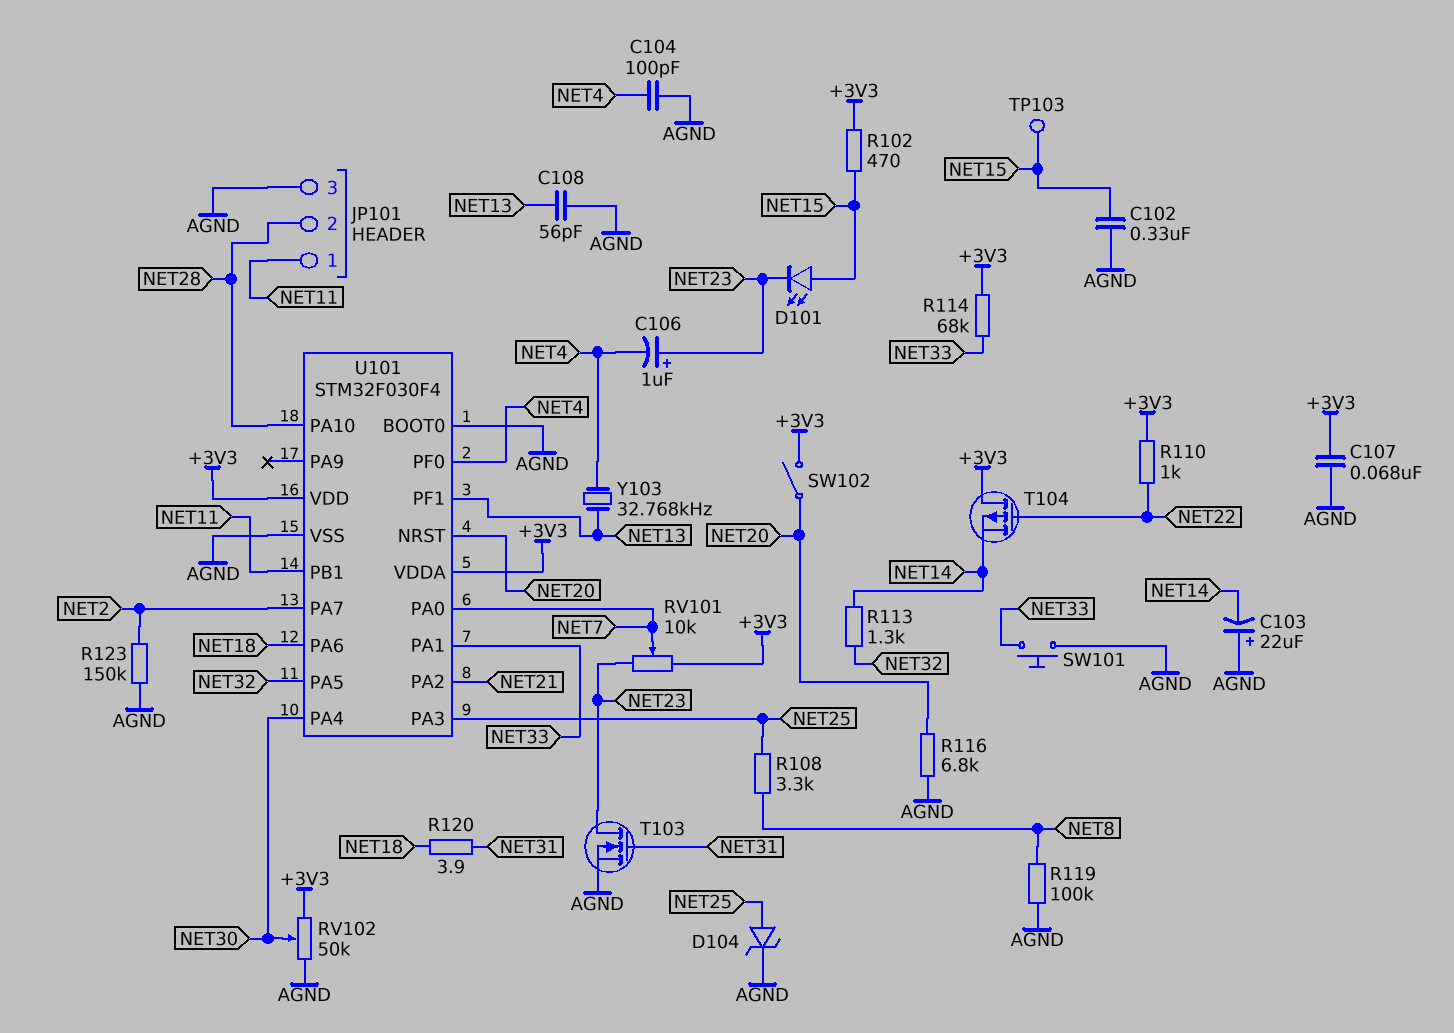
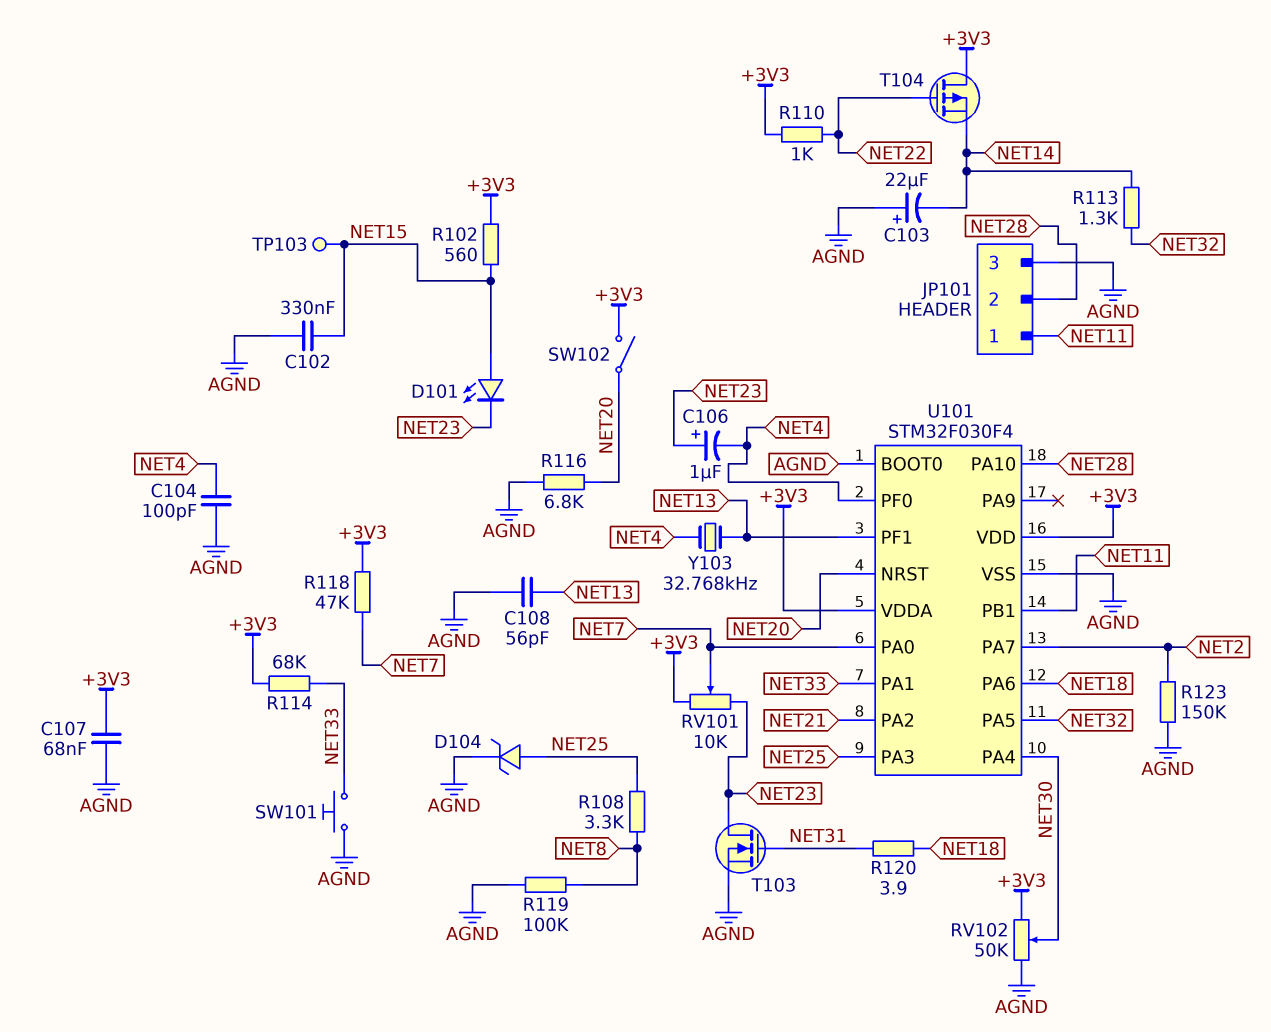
R102: 470 (+3V3, NET15) -> 560 (+3V3, NET15)
R118: none -> 47k (+3V3, NET7)

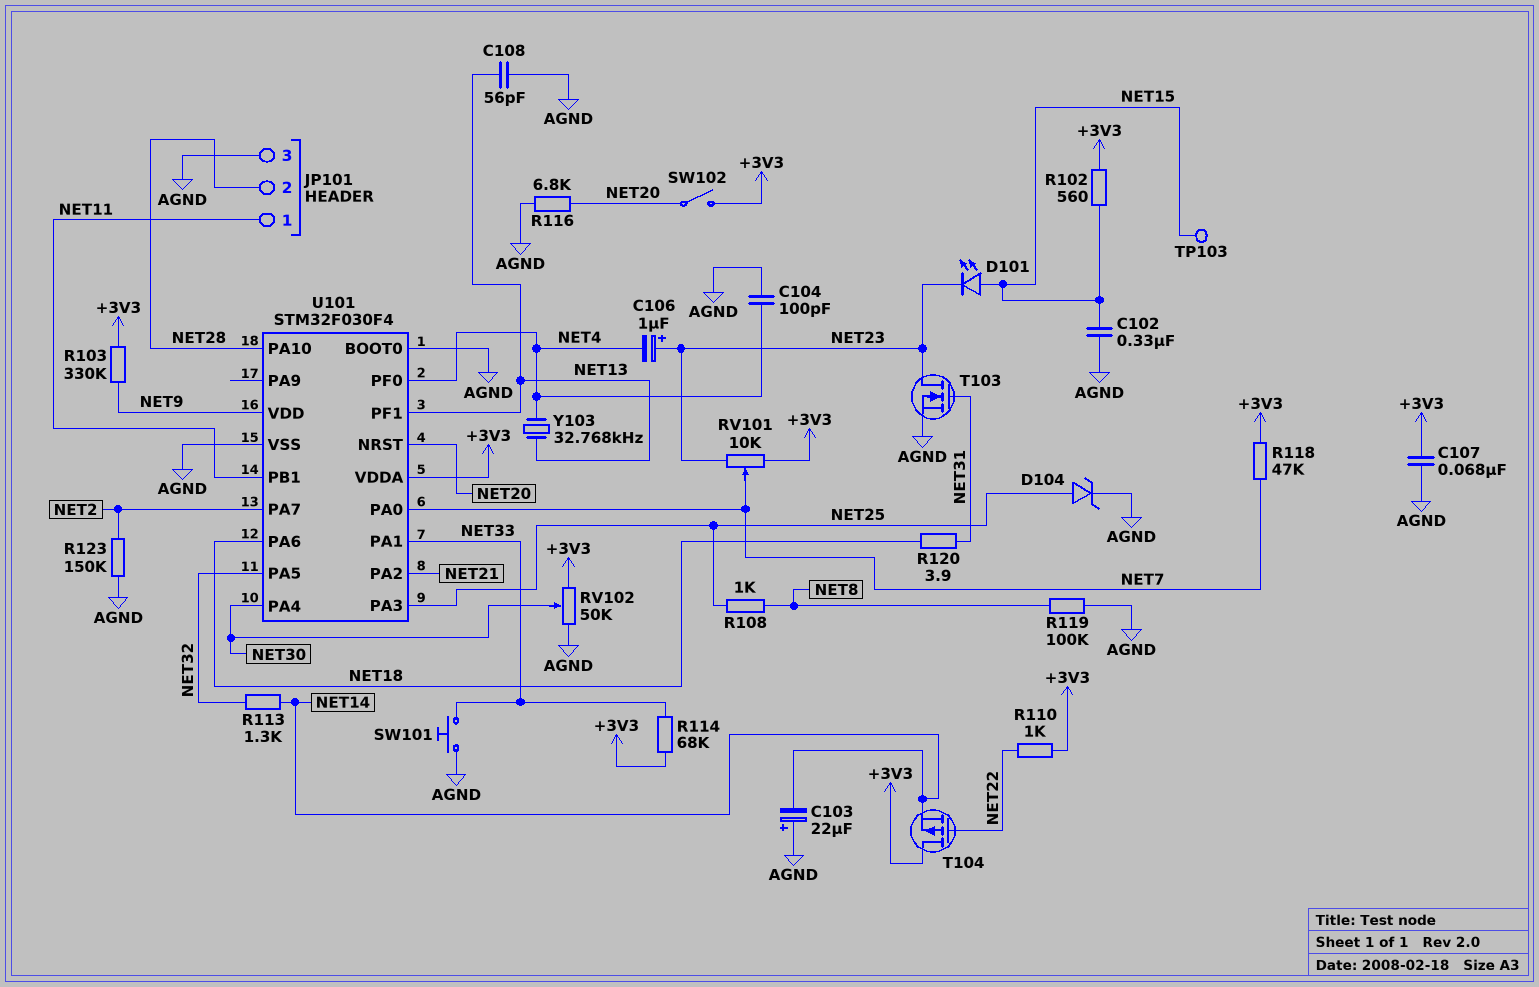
R103: none -> 330k (+3V3, NET9)
R108: 3.3k (NET8, NET25) -> 1k (NET8, NET25)
U101 pin VDD: +3V3 -> NET9

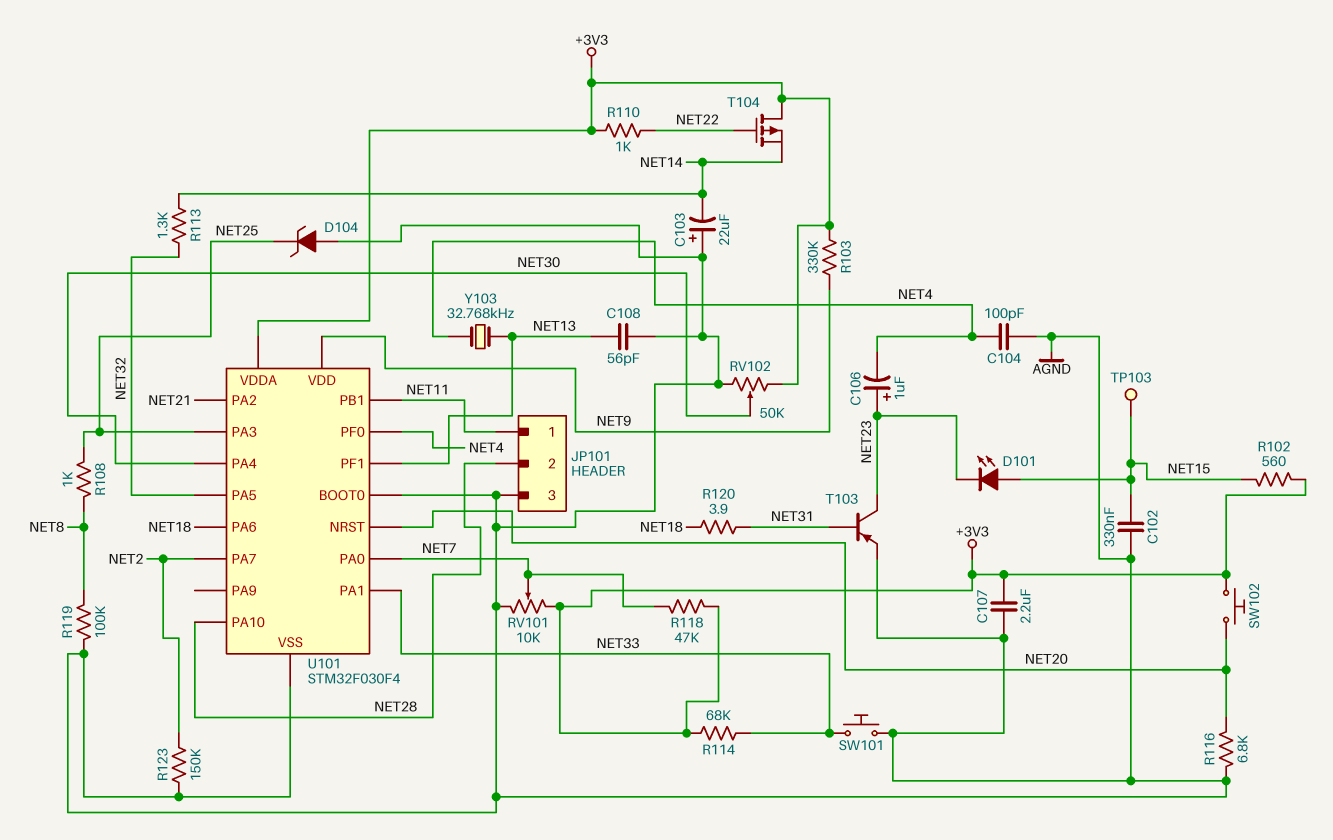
C107: 68nF (+3V3, AGND) -> 2.2uF (+3V3, AGND)
D104: zener (A NET25, K AGND) -> zener (A AGND, K NET25)
RV101: 10k (+3V3, NET23, wiper NET7) -> 10k (+3V3, AGND, wiper NET7)
SW102: switch (+3V3, NET20) -> button (+3V3, NET20)
T103: NMOS (G NET31, D NET23, S AGND) -> PNP (B NET31, C NET23, E AGND)

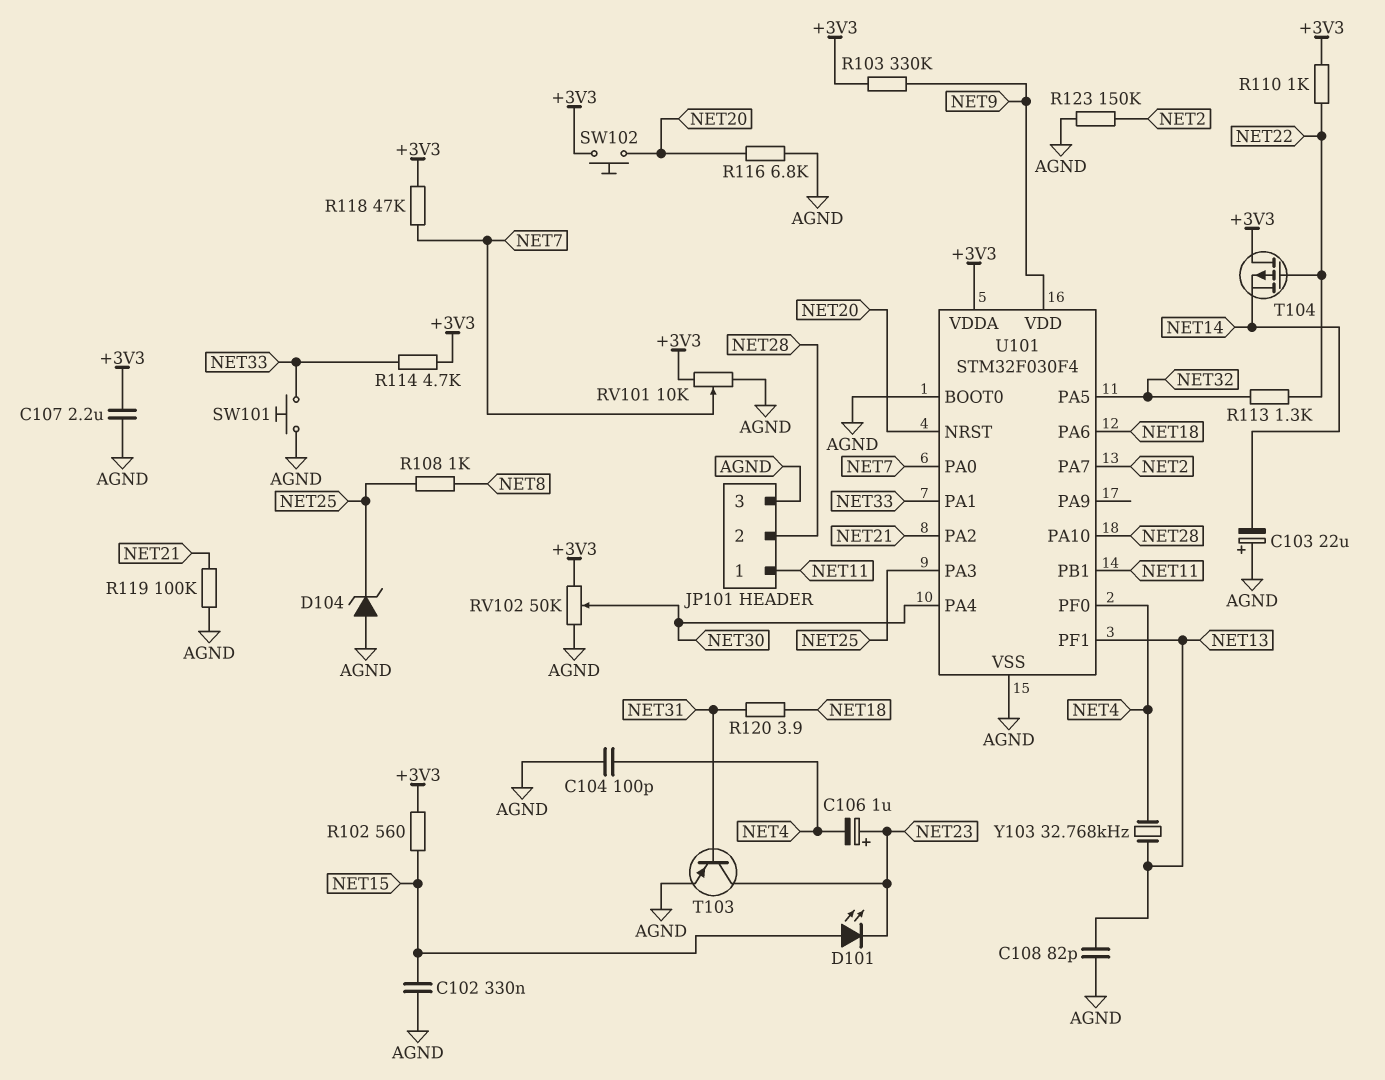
C108: 56pF (AGND, NET13) -> 82pF (AGND, NET13)
R113: 1.3k (NET14, NET32) -> 1.3k (NET22, NET32)
R114: 68k (+3V3, NET33) -> 4.7k (+3V3, NET33)
R119: 100k (AGND, NET8) -> 100k (AGND, NET21)
TP103: test point (NET15) -> none

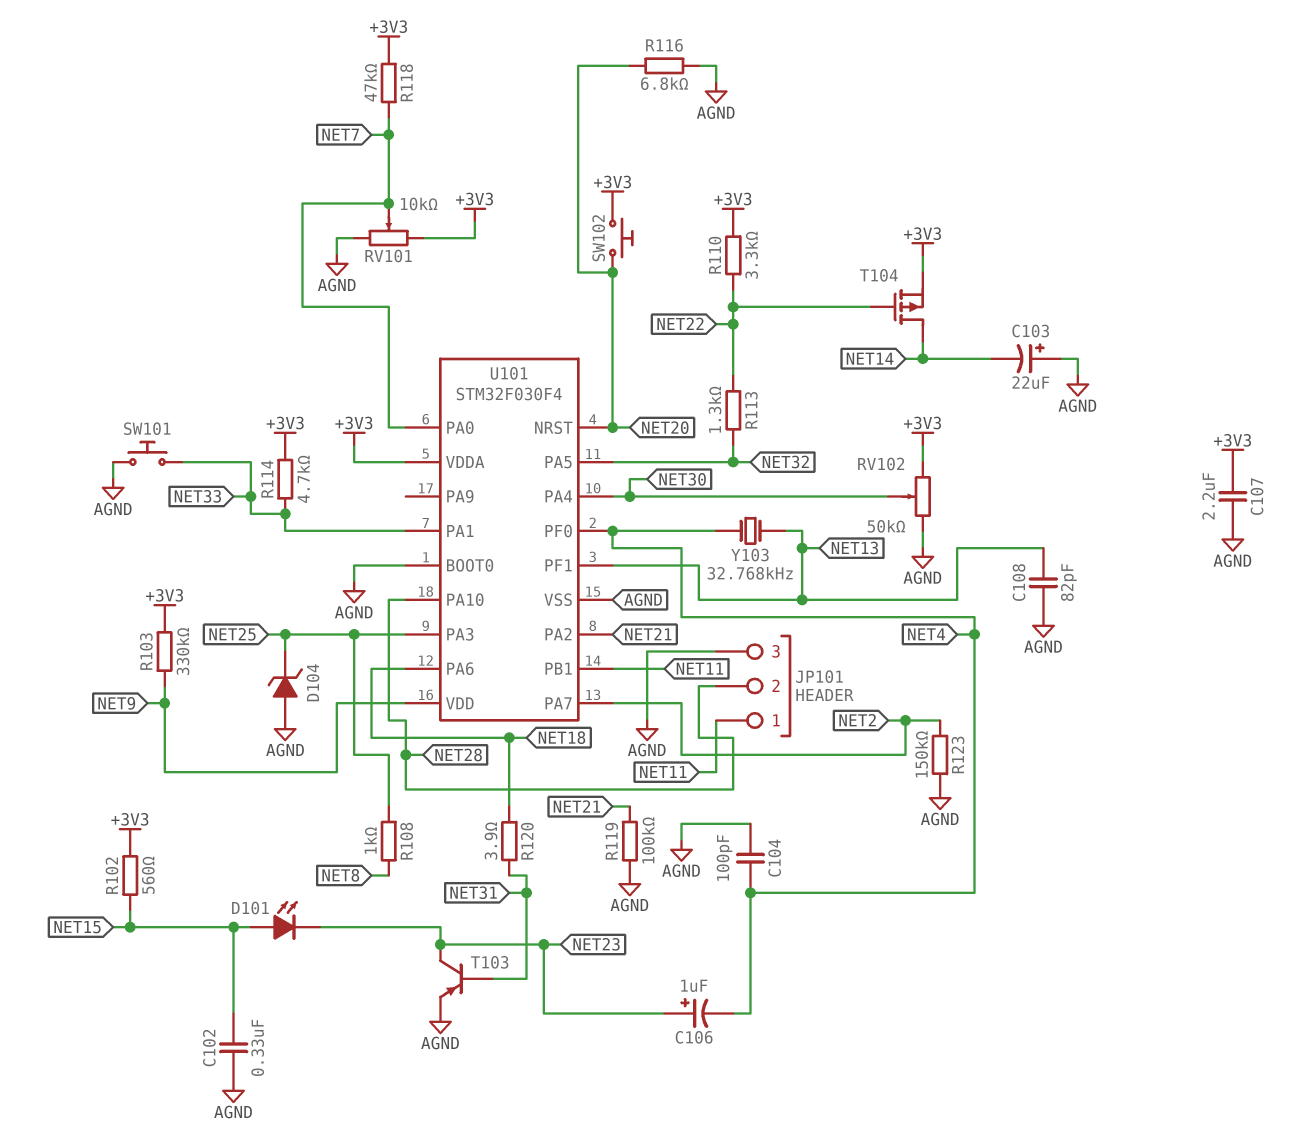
R110: 1k (+3V3, NET22) -> 3.3k (+3V3, NET22)
T104: PMOS (G NET22, D +3V3, S NET14) -> PMOS (G NET22, D NET14, S +3V3)

